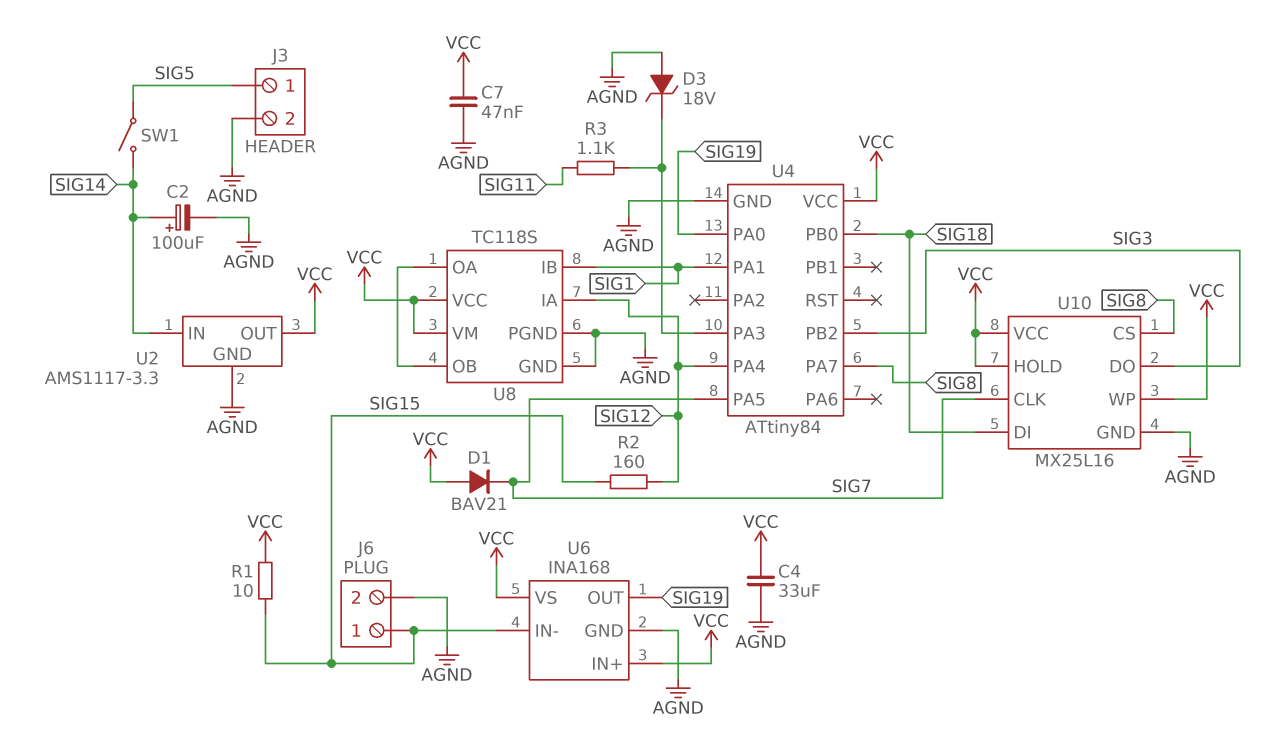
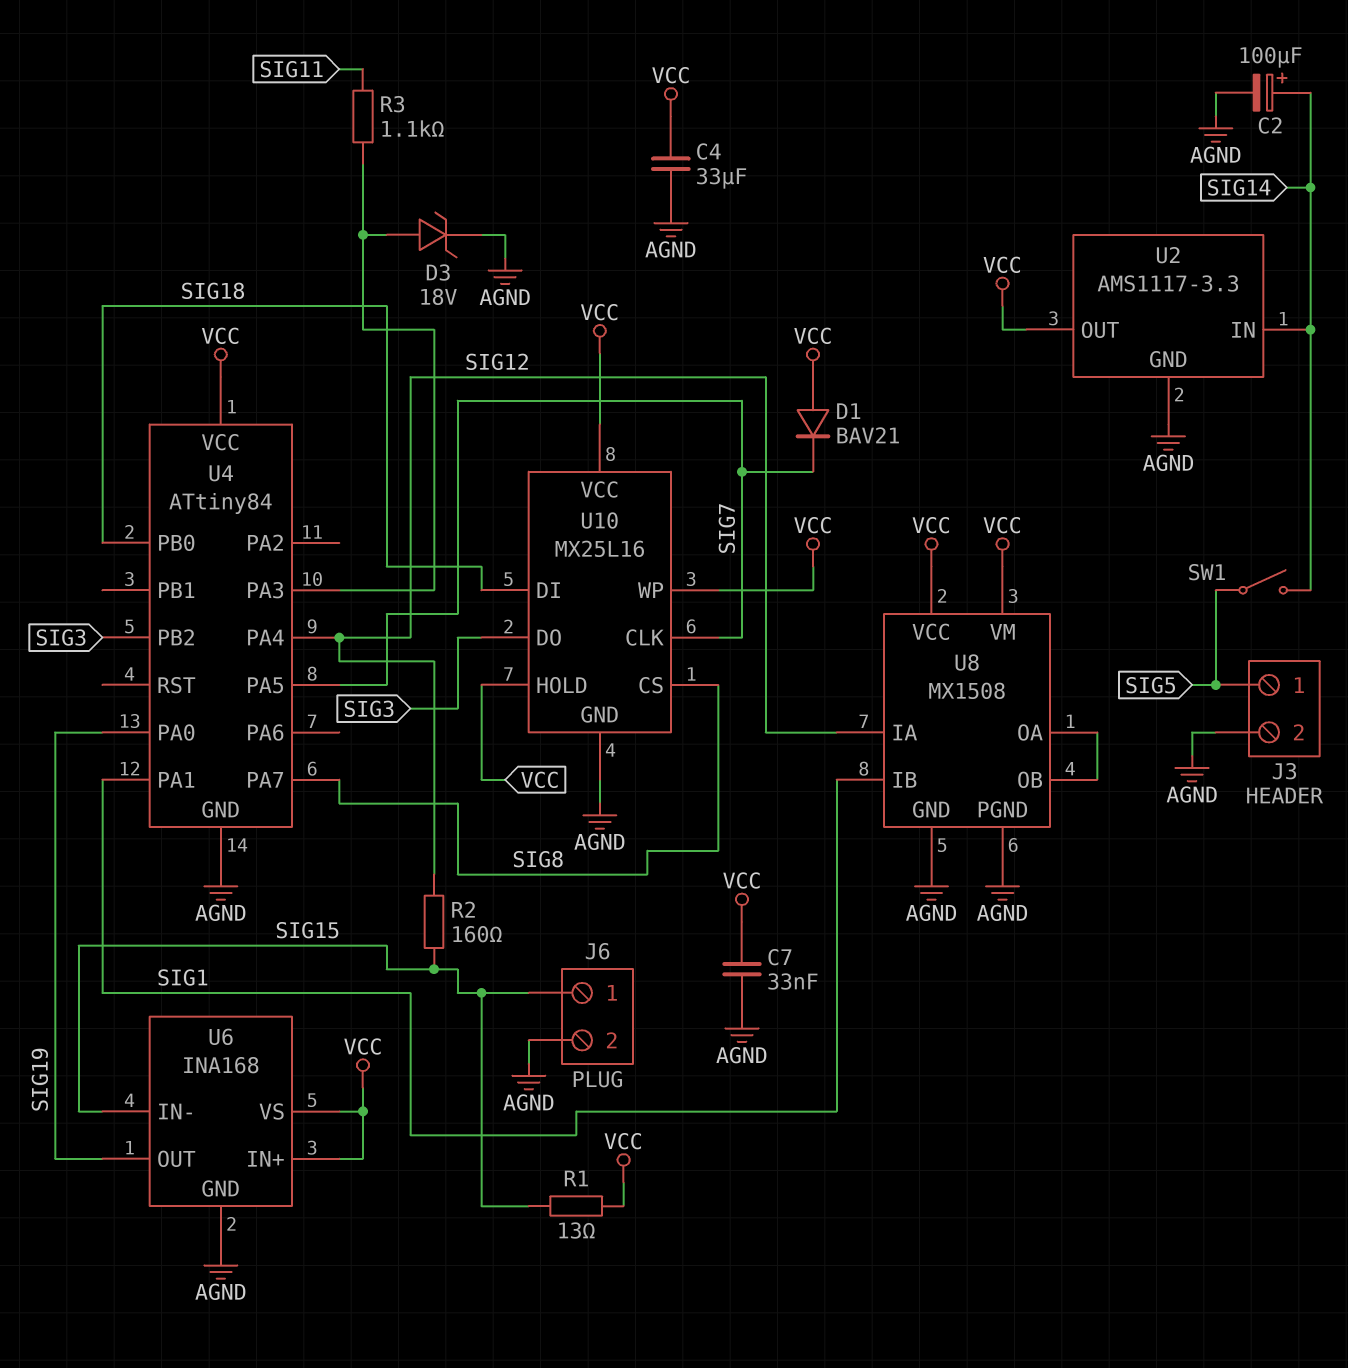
C7: 47nF (AGND, VCC) -> 33nF (AGND, VCC)
D3: zener 18V (A AGND, K U4/PA3) -> zener 18V (A U4/PA3, K AGND)
R1: 10 (SIG15, VCC) -> 13 (SIG15, VCC)
U8: TC118S -> MX1508

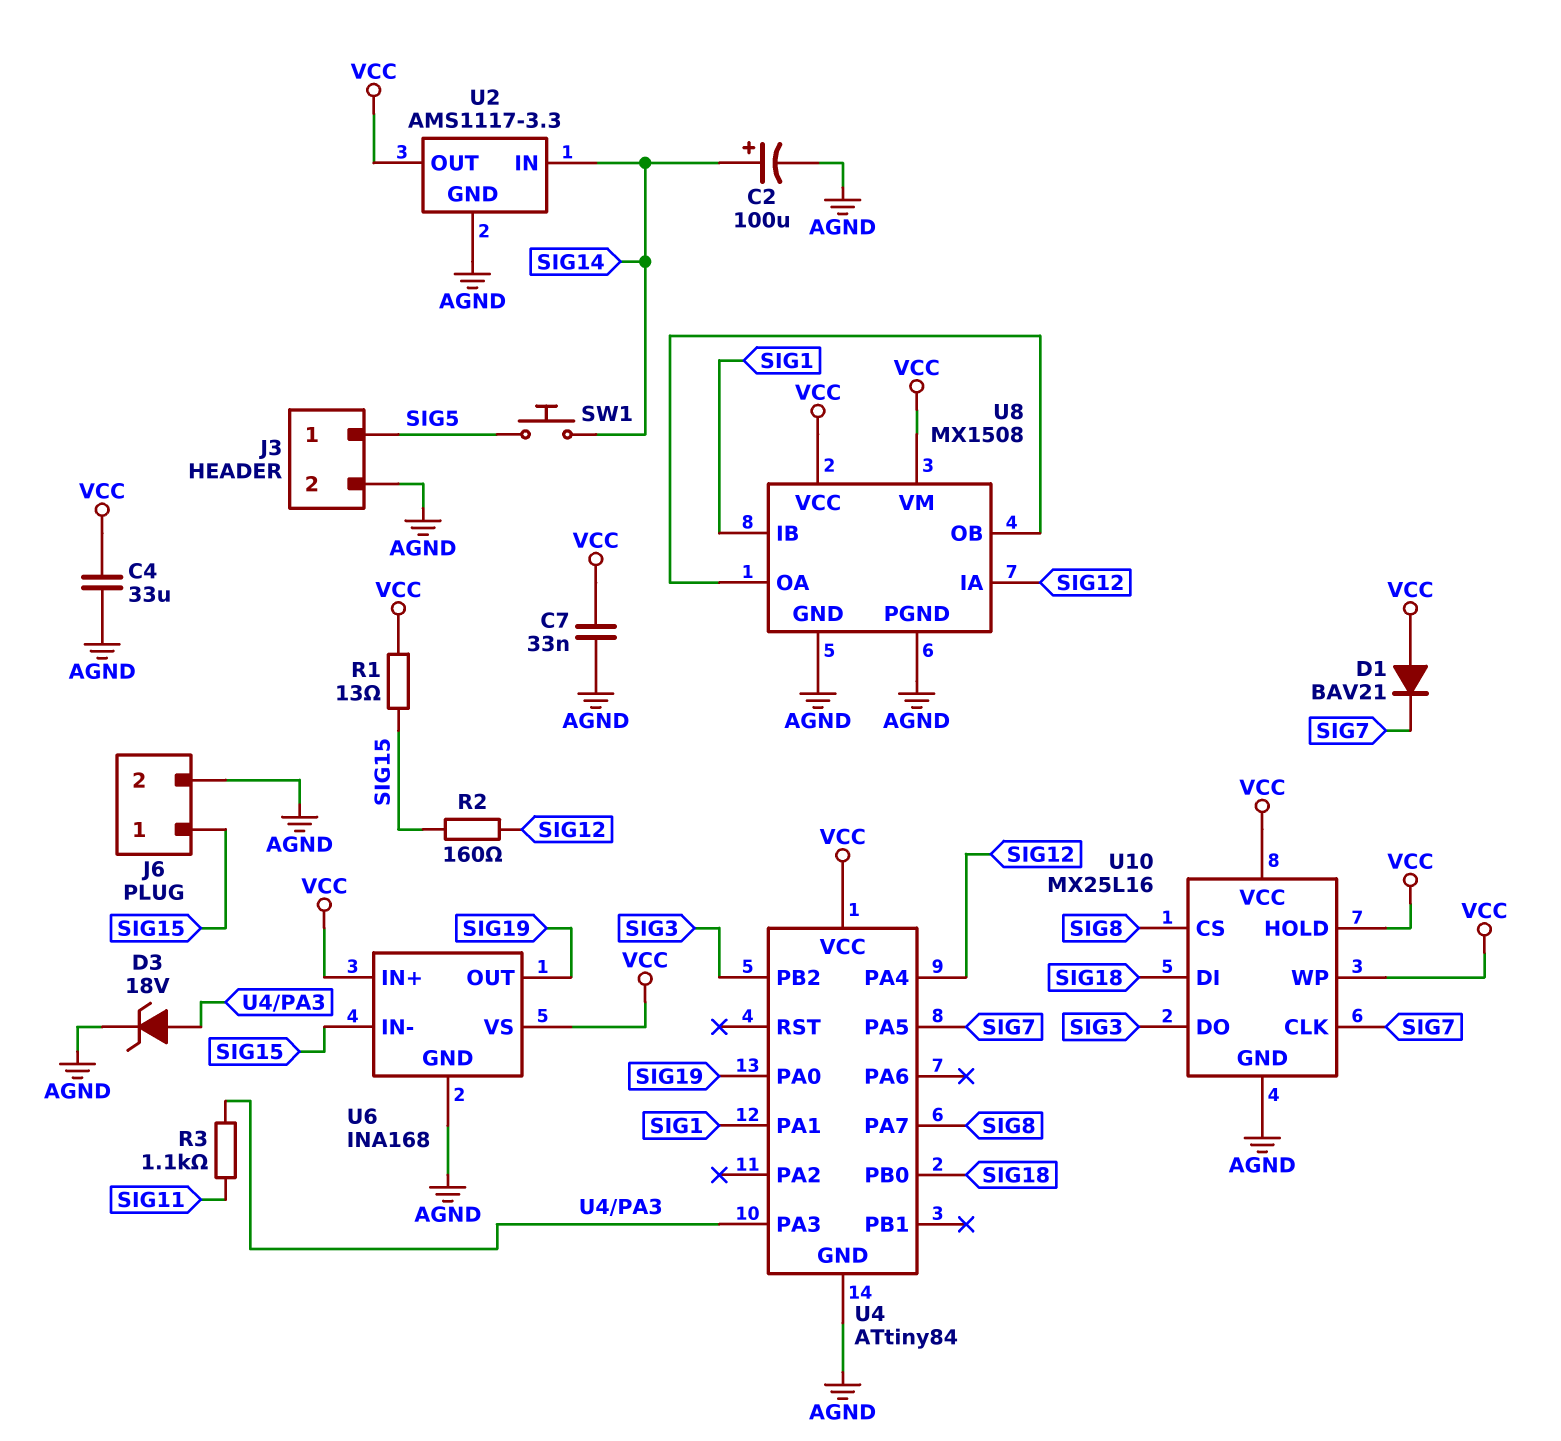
SW1: switch (SIG5, SIG14) -> button (SIG5, SIG14)

